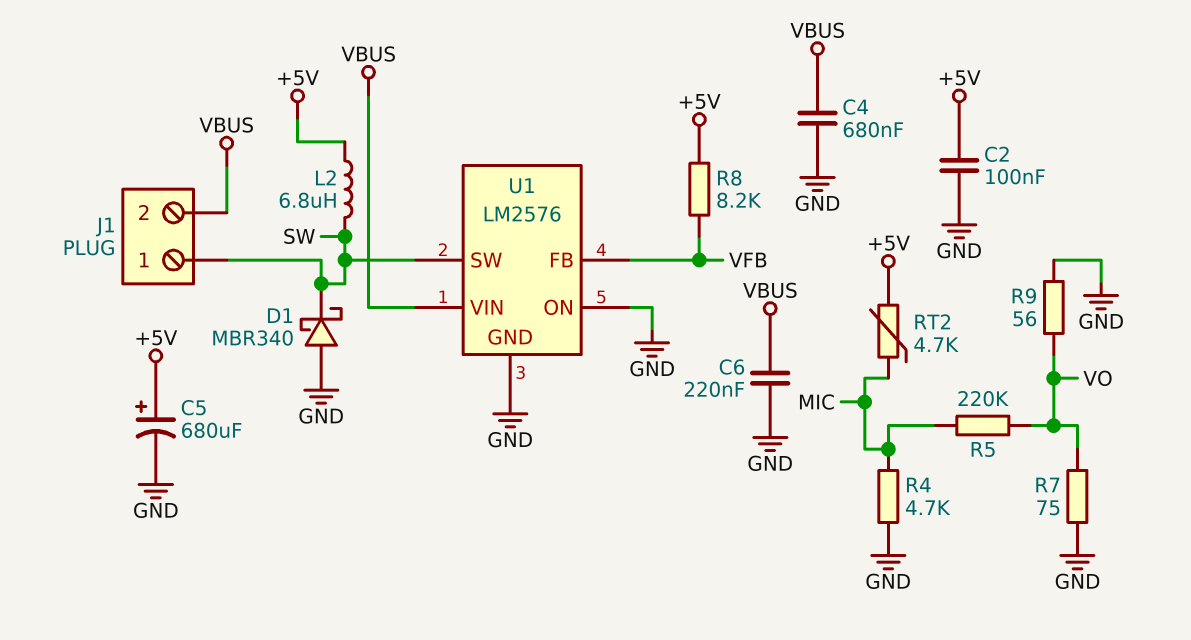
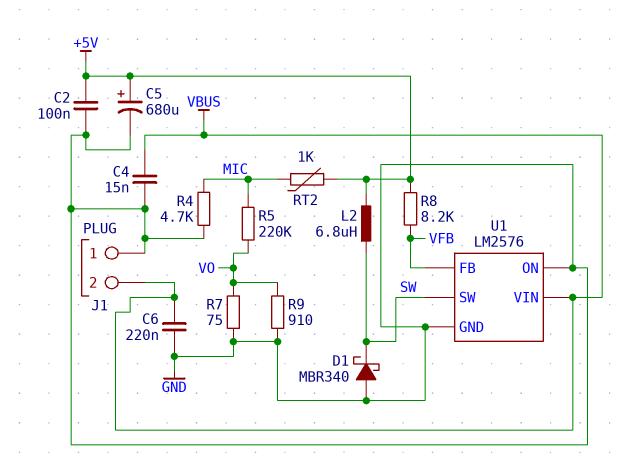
C4: 680nF (GND, VBUS) -> 15nF (GND, VBUS)
J1 pin 1: SW -> GND
R9: 56 (GND, VO) -> 910 (GND, VO)
RT2: 4.7k (+5V, MIC) -> 1k (+5V, MIC)

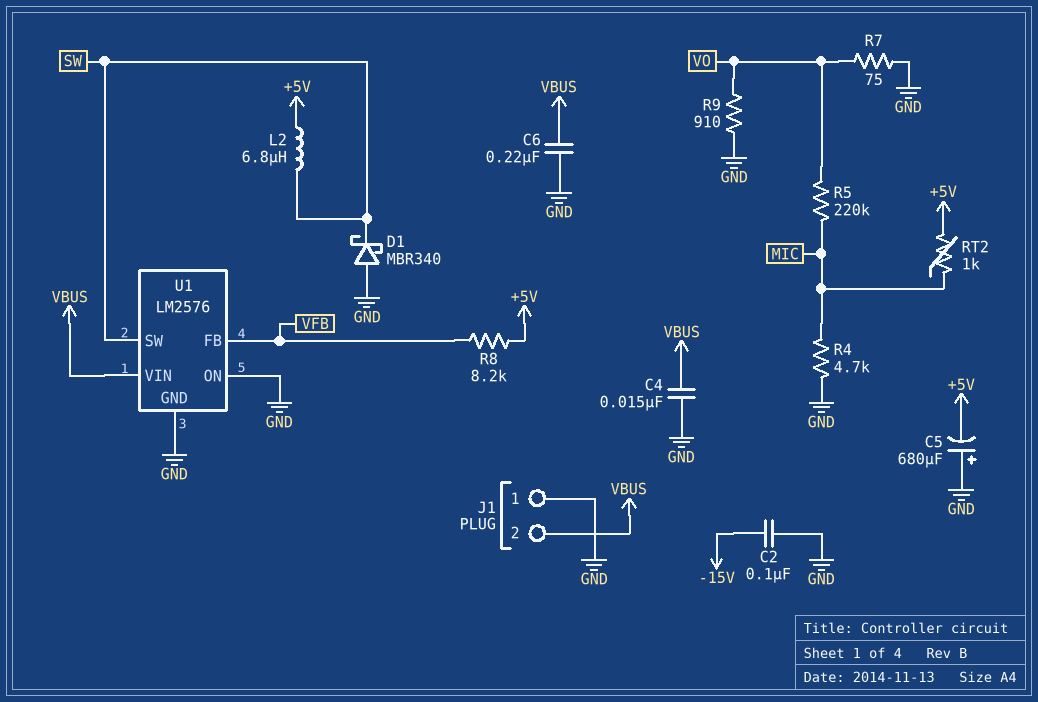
C2: 100nF (+5V, GND) -> 100nF (-15V, GND)
C5: 680uF (plus +5V, minus GND) -> 680uF (plus GND, minus +5V)

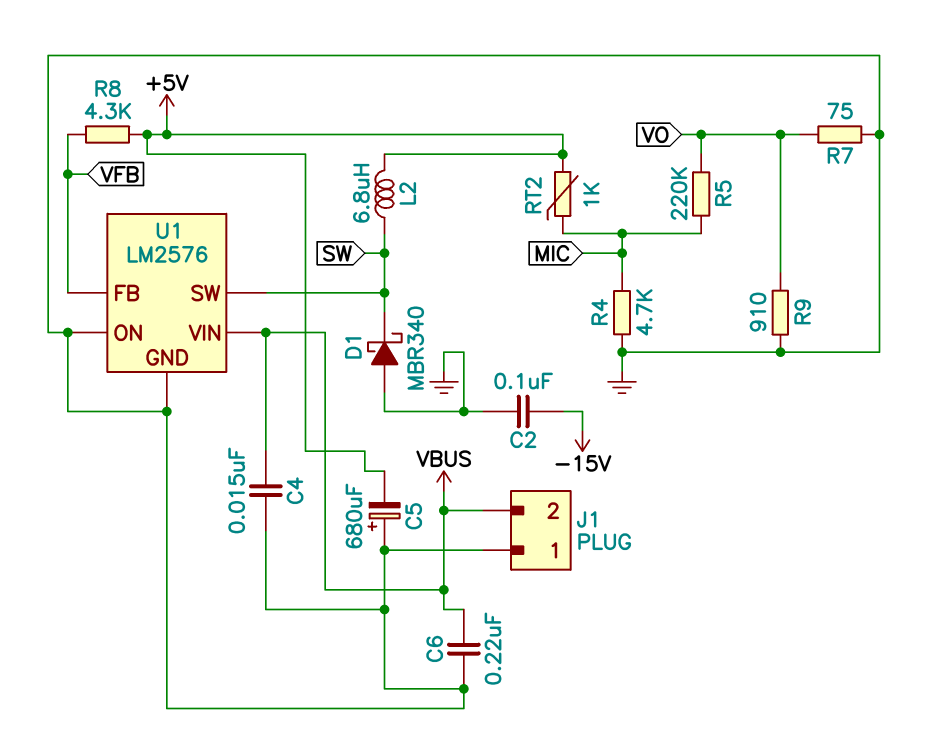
R8: 8.2k (+5V, VFB) -> 4.3k (+5V, VFB)

